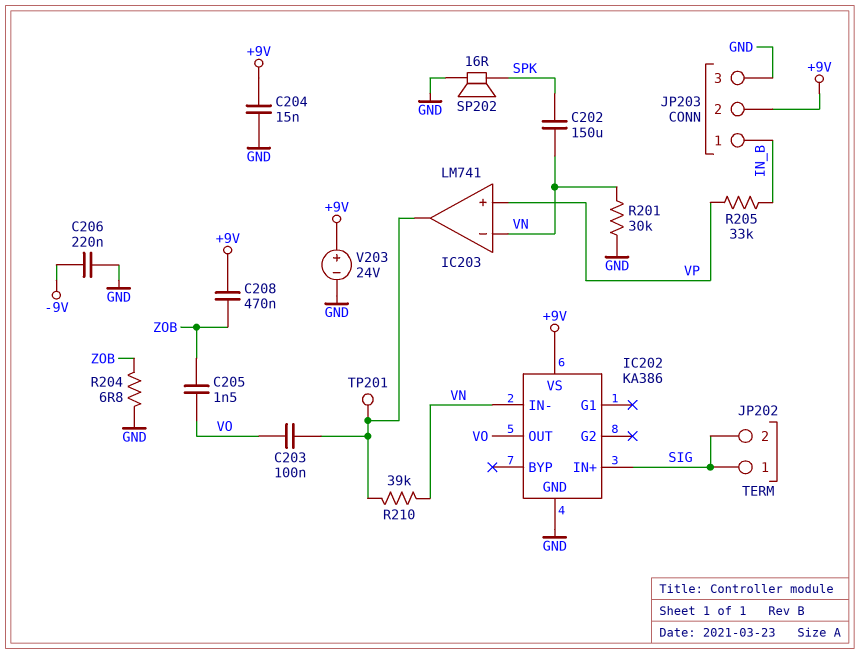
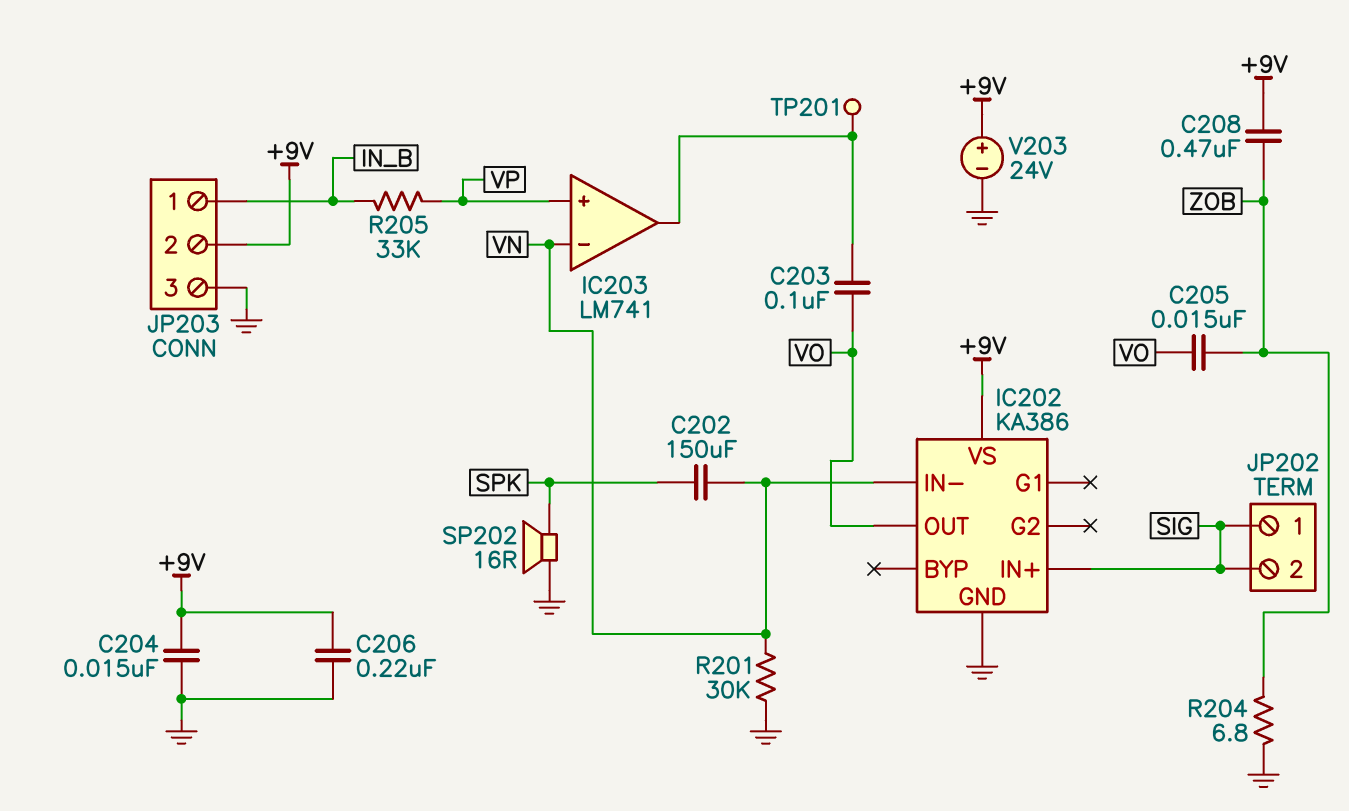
C205: 1.5nF (VO, ZOB) -> 15nF (VO, ZOB)
C206: 220nF (-9V, GND) -> 220nF (+9V, GND)
R210: 39k (IC203/out, VN) -> none

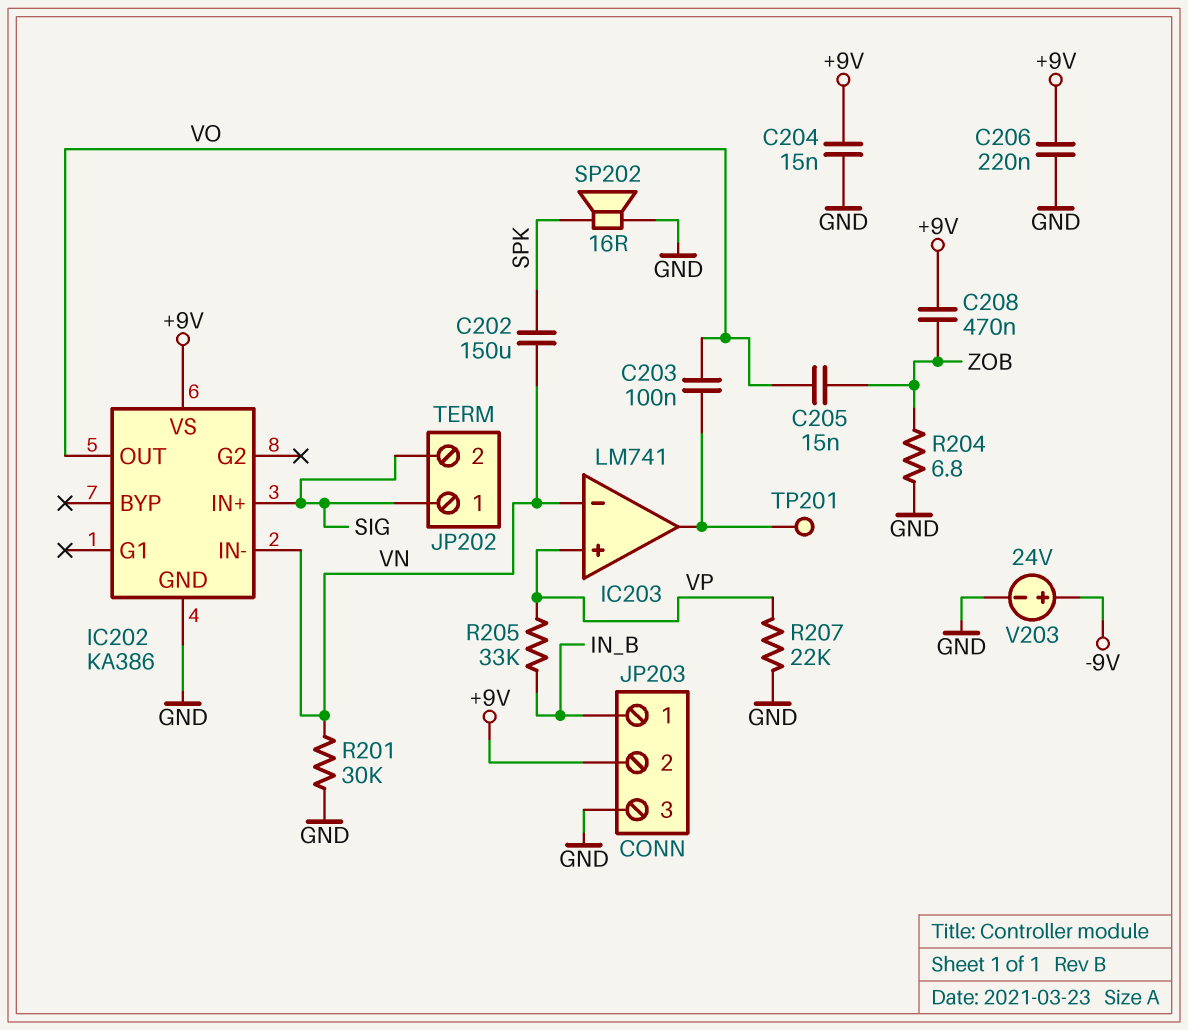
R207: none -> 22k (GND, VP)
V203: 24V (plus +9V, minus GND) -> 24V (plus -9V, minus GND)

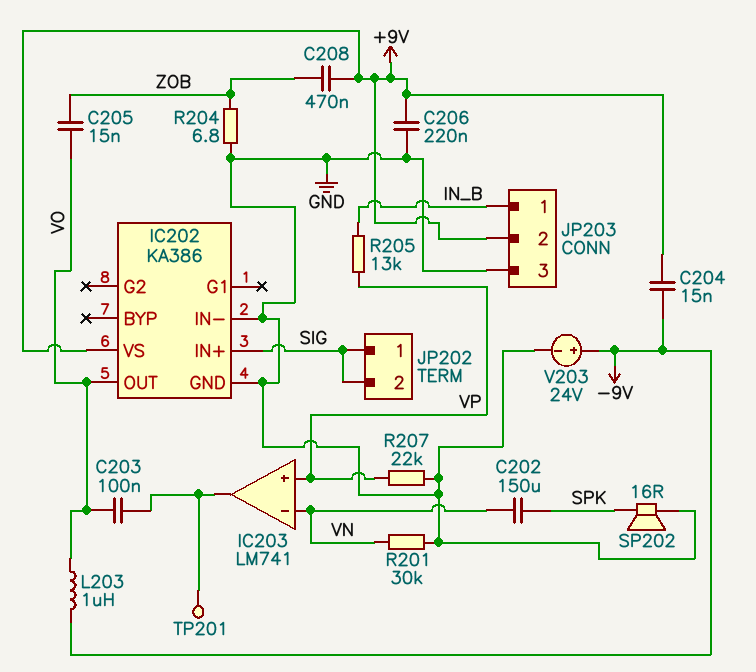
C204: 15nF (+9V, GND) -> 15nF (+9V, -9V)
IC202 pin IN-: VN -> GND
L203: none -> 1uH (-9V, VO)
R205: 33k (IN_B, VP) -> 13k (IN_B, VP)

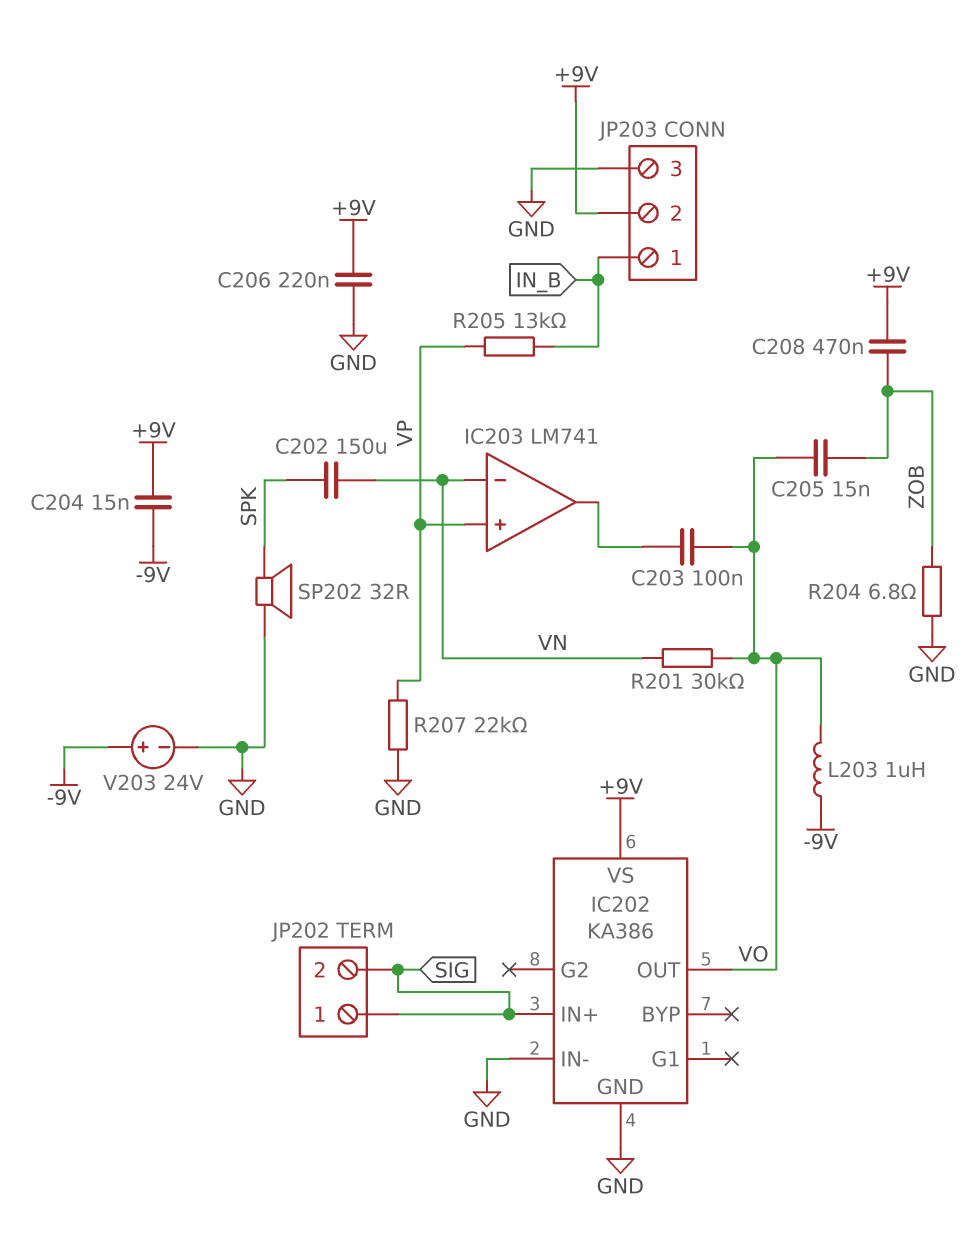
R201: 30k (GND, VN) -> 30k (VN, VO)
SP202: speaker 16R (GND, SPK) -> speaker 32R (GND, SPK)
TP201: test point (IC203/out) -> none

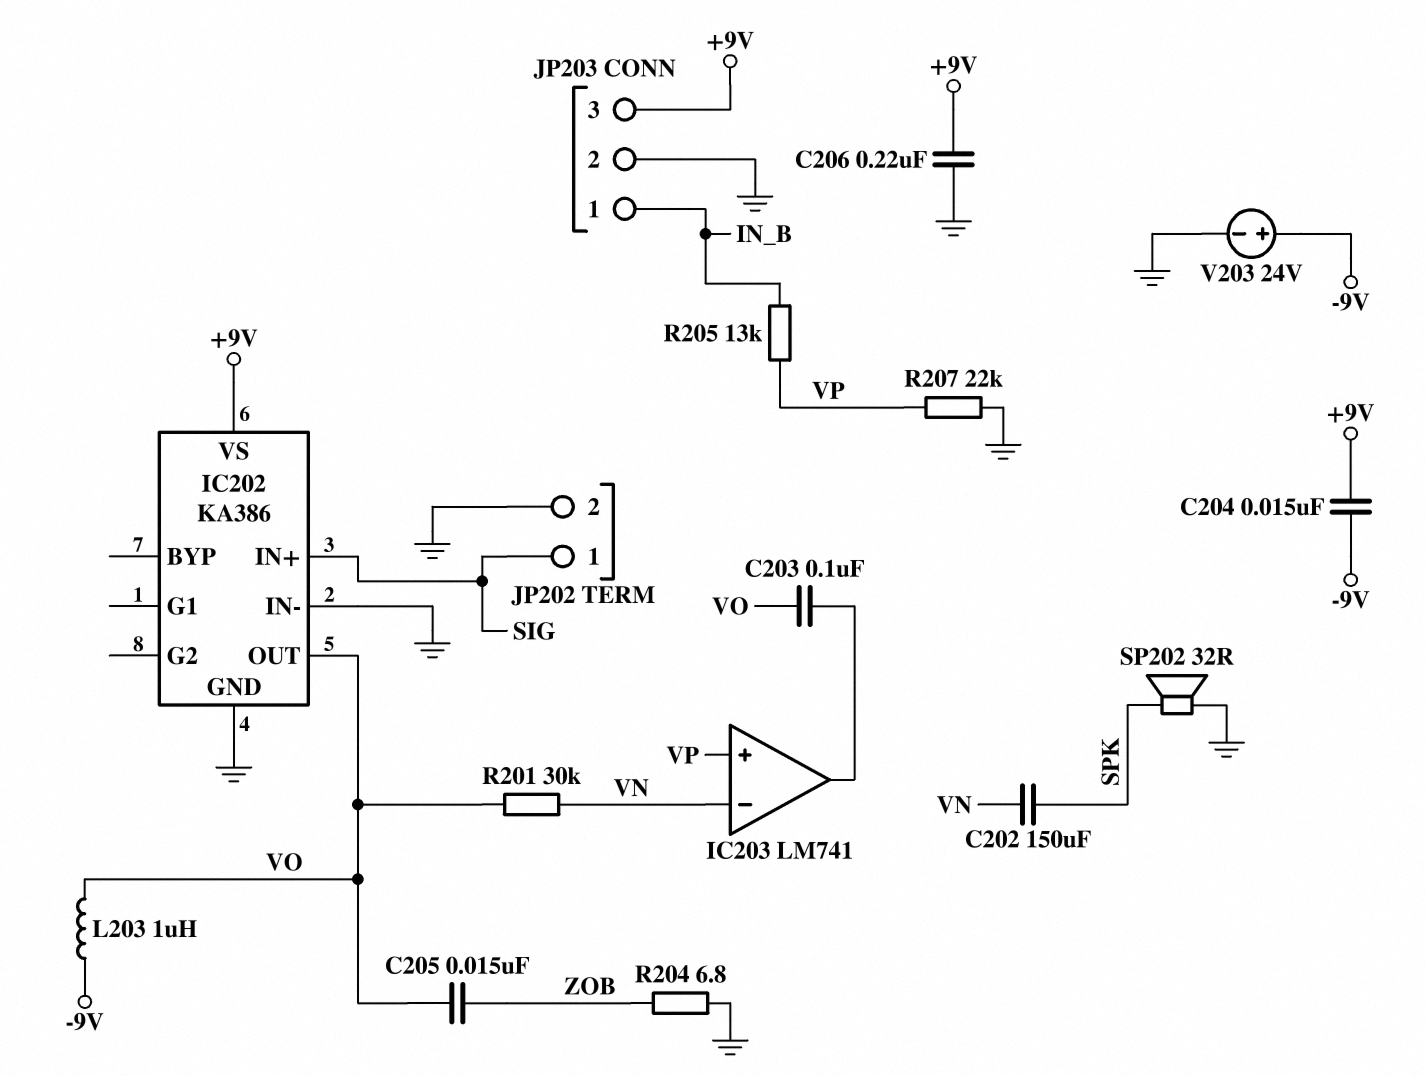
C208: 470nF (+9V, ZOB) -> none
JP202 pin 2: SIG -> GND
JP203 pin 2: +9V -> GND
JP203 pin 3: GND -> +9V

